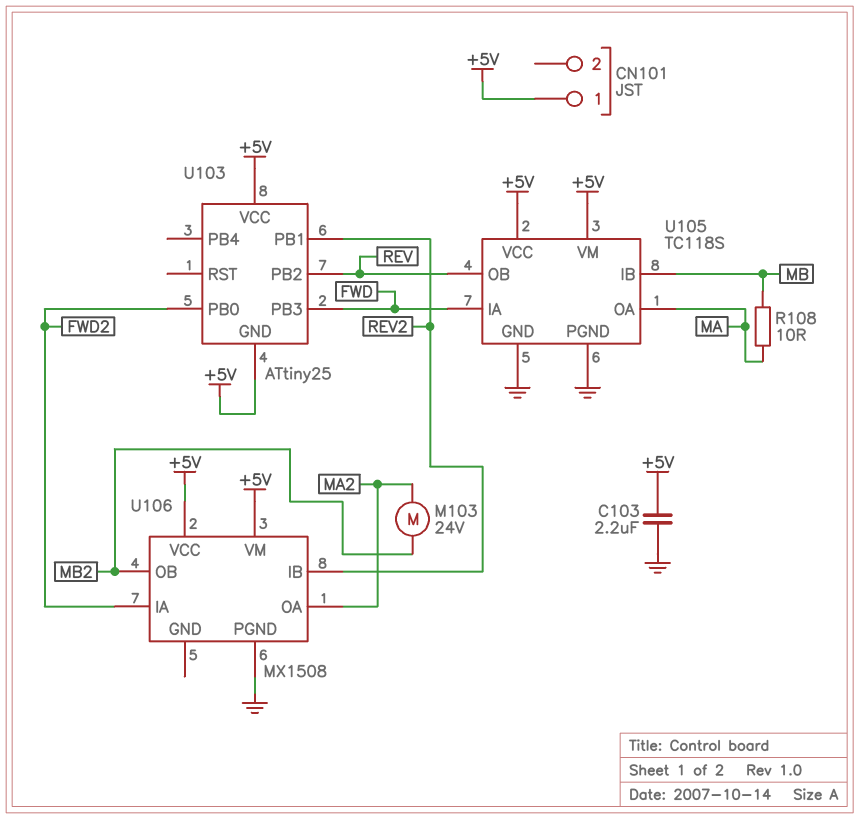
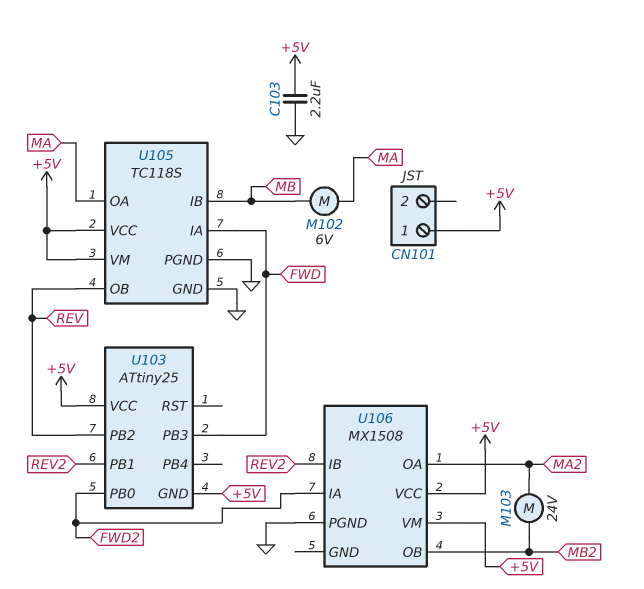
M102: none -> motor 6V (MA, MB)
R108: 10 (MA, MB) -> none

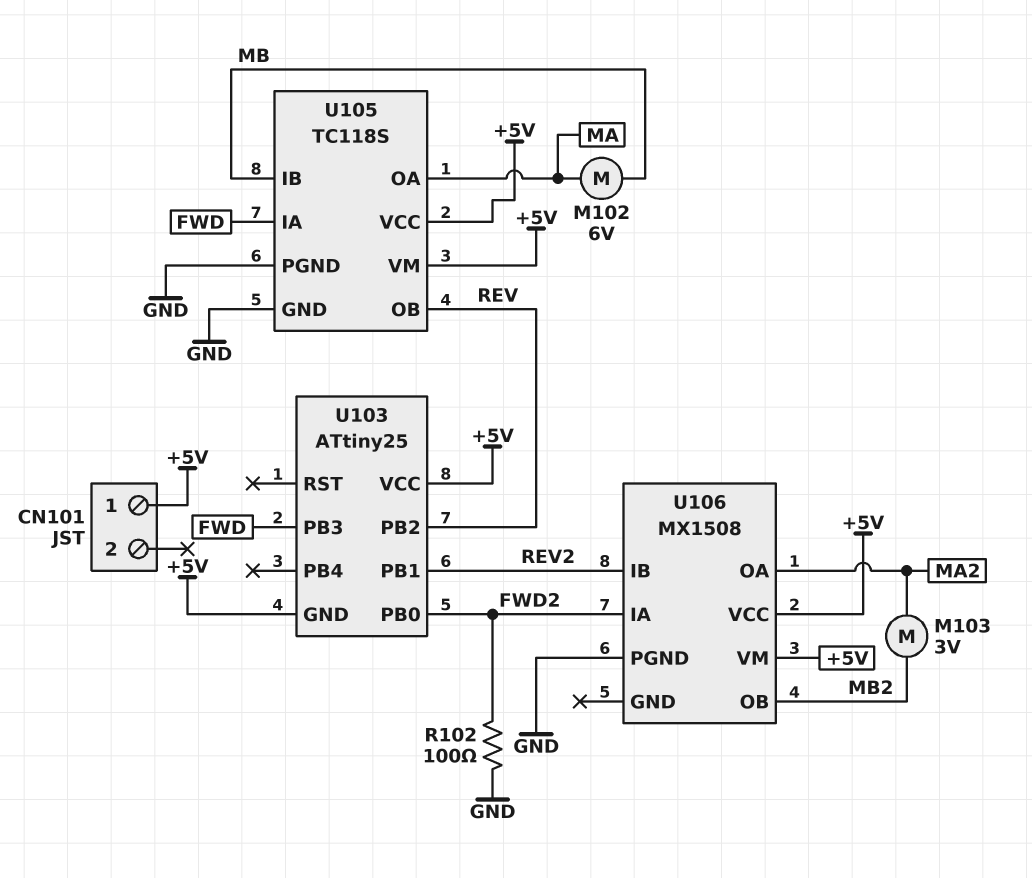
C103: 2.2uF (+5V, GND) -> none
M103: motor 24V (MA2, MB2) -> motor 3V (MA2, MB2)
R102: none -> 100 (FWD2, GND)

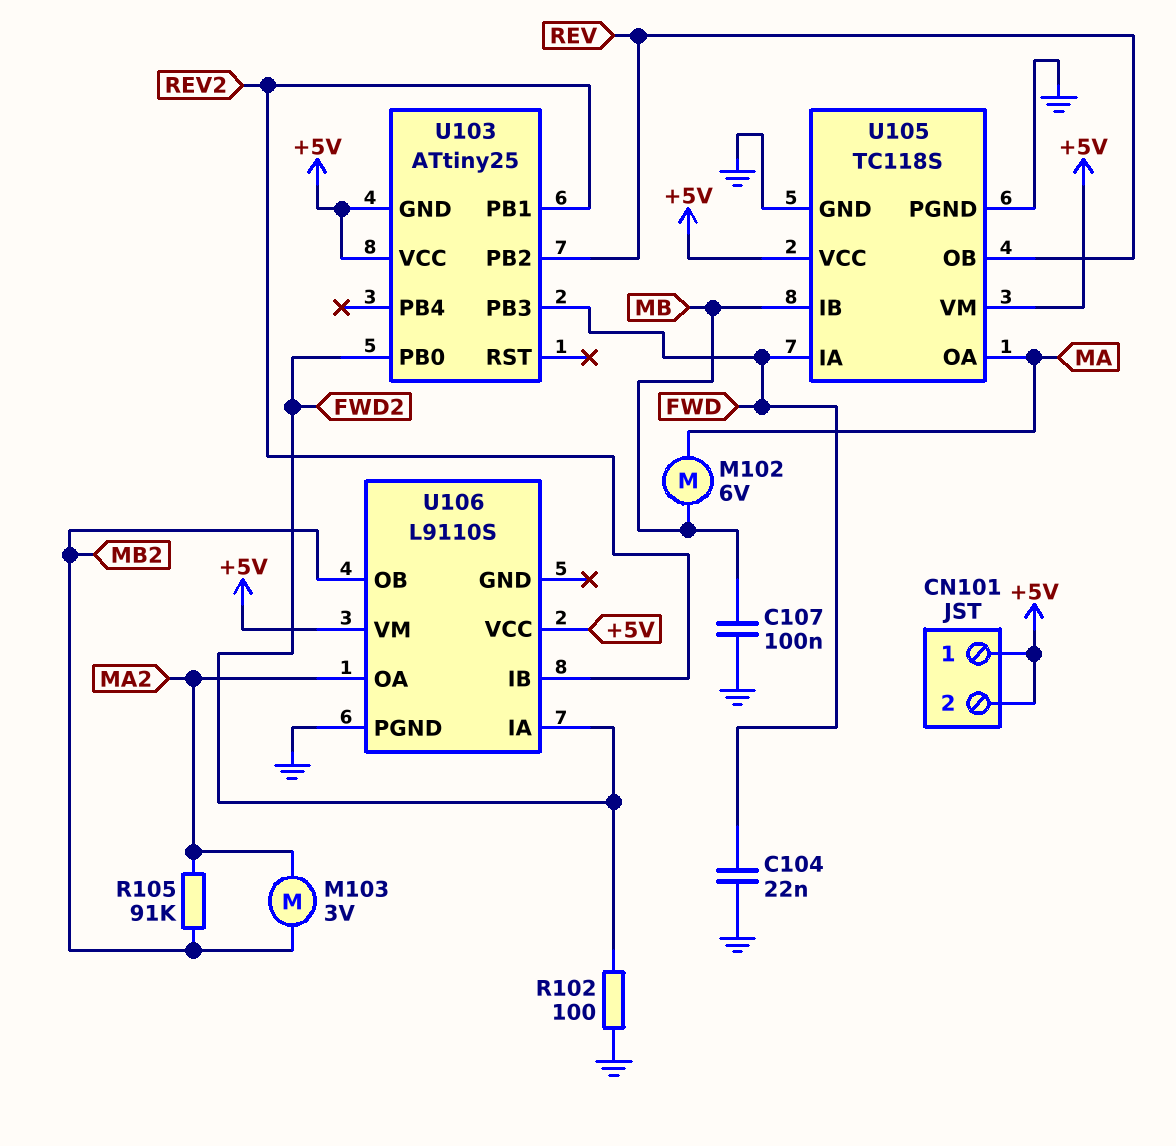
C104: none -> 22nF (FWD, GND)
C107: none -> 100nF (GND, MB)
CN101 pin 2: none -> +5V
R105: none -> 91k (MA2, MB2)
U106: MX1508 -> L9110S

